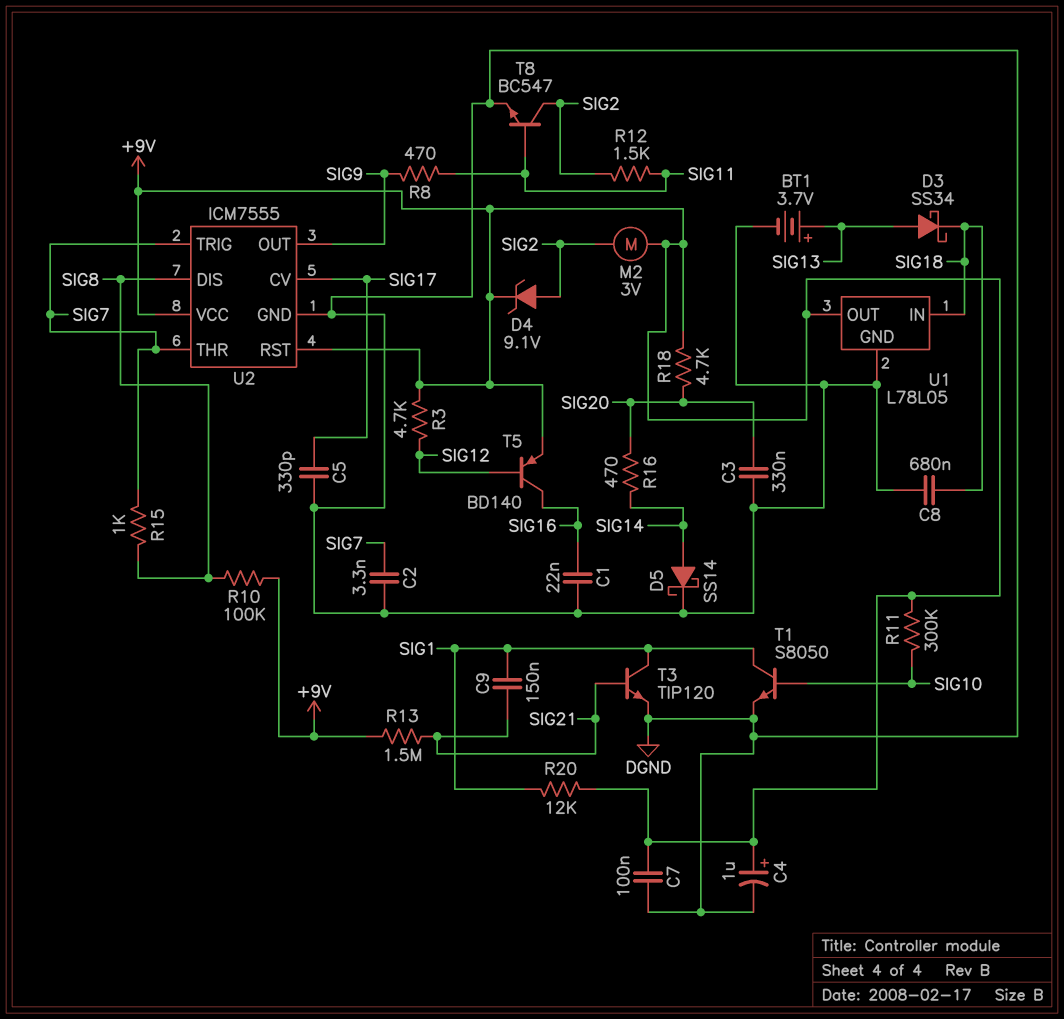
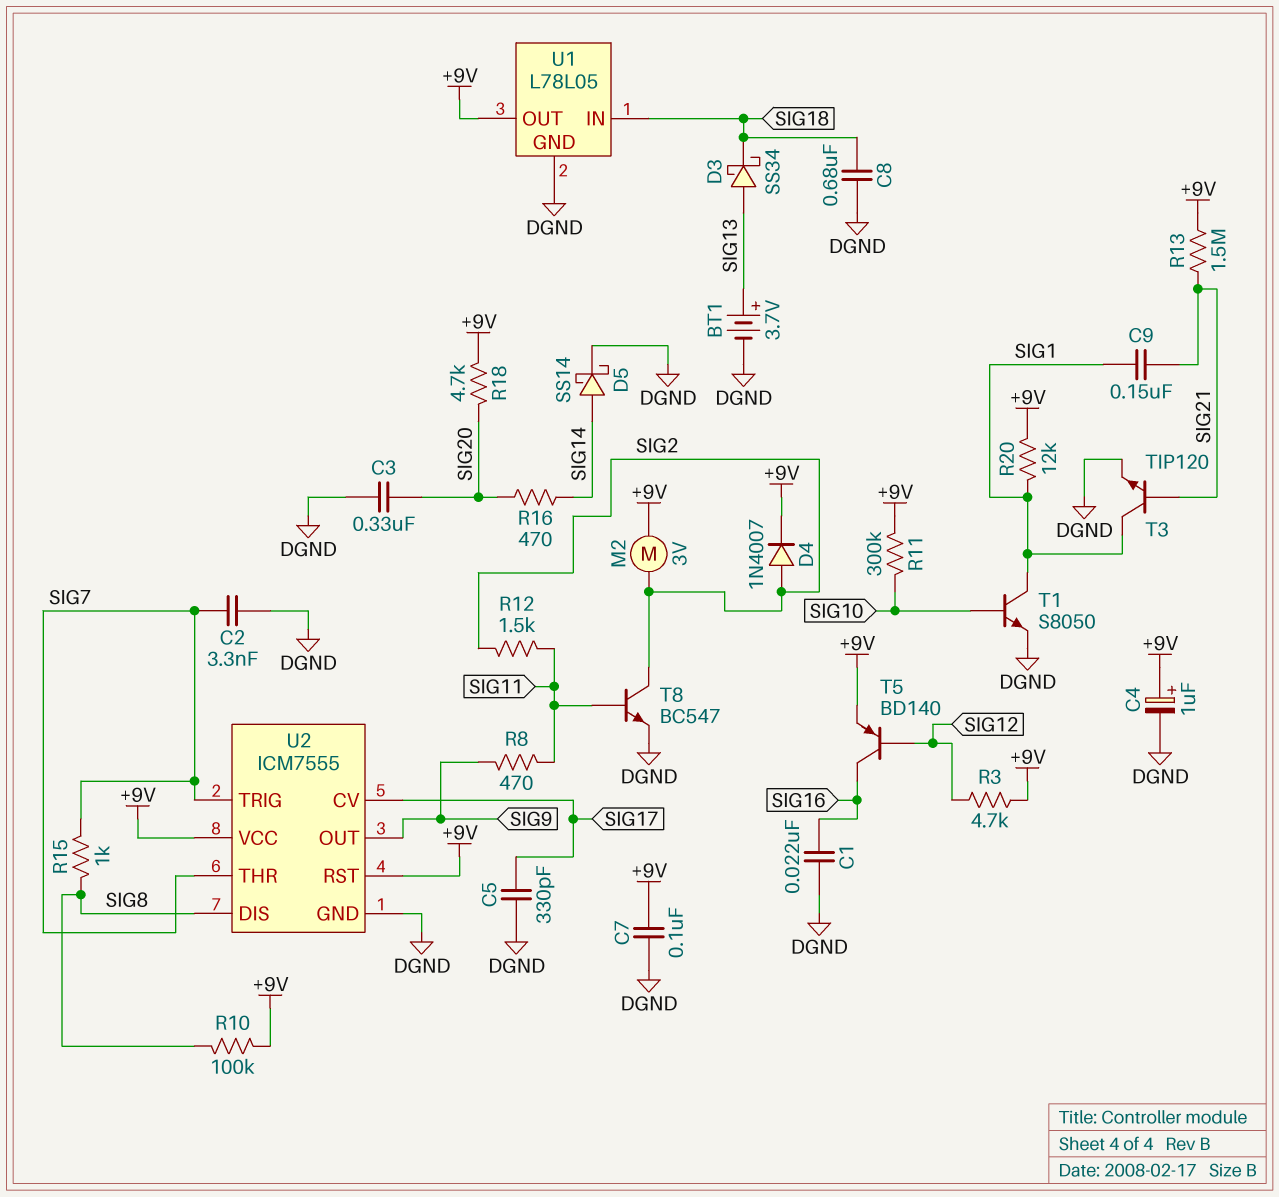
D4: zener 9.1V (A SIG2, K +9V) -> diode 1N4007 (A SIG2, K +9V)

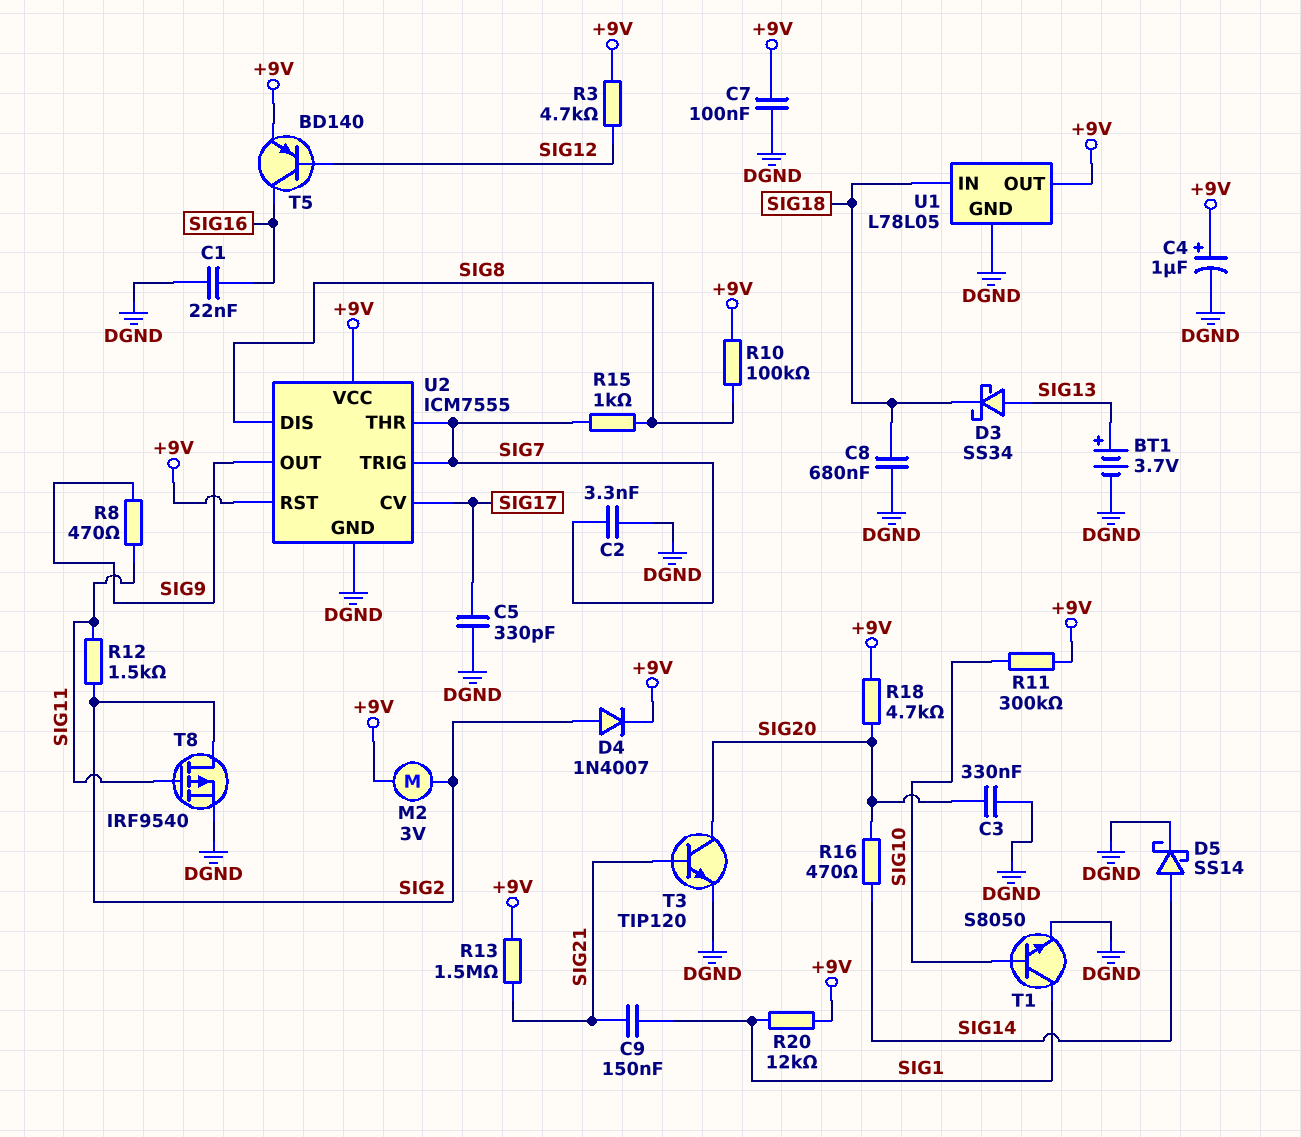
T3: NPN TIP120 (B SIG21, C SIG1, E DGND) -> NPN TIP120 (B SIG21, C SIG20, E DGND)
T8: NPN BC547 (B SIG11, C SIG2, E DGND) -> PMOS IRF9540 (G SIG11, D SIG2, S DGND)

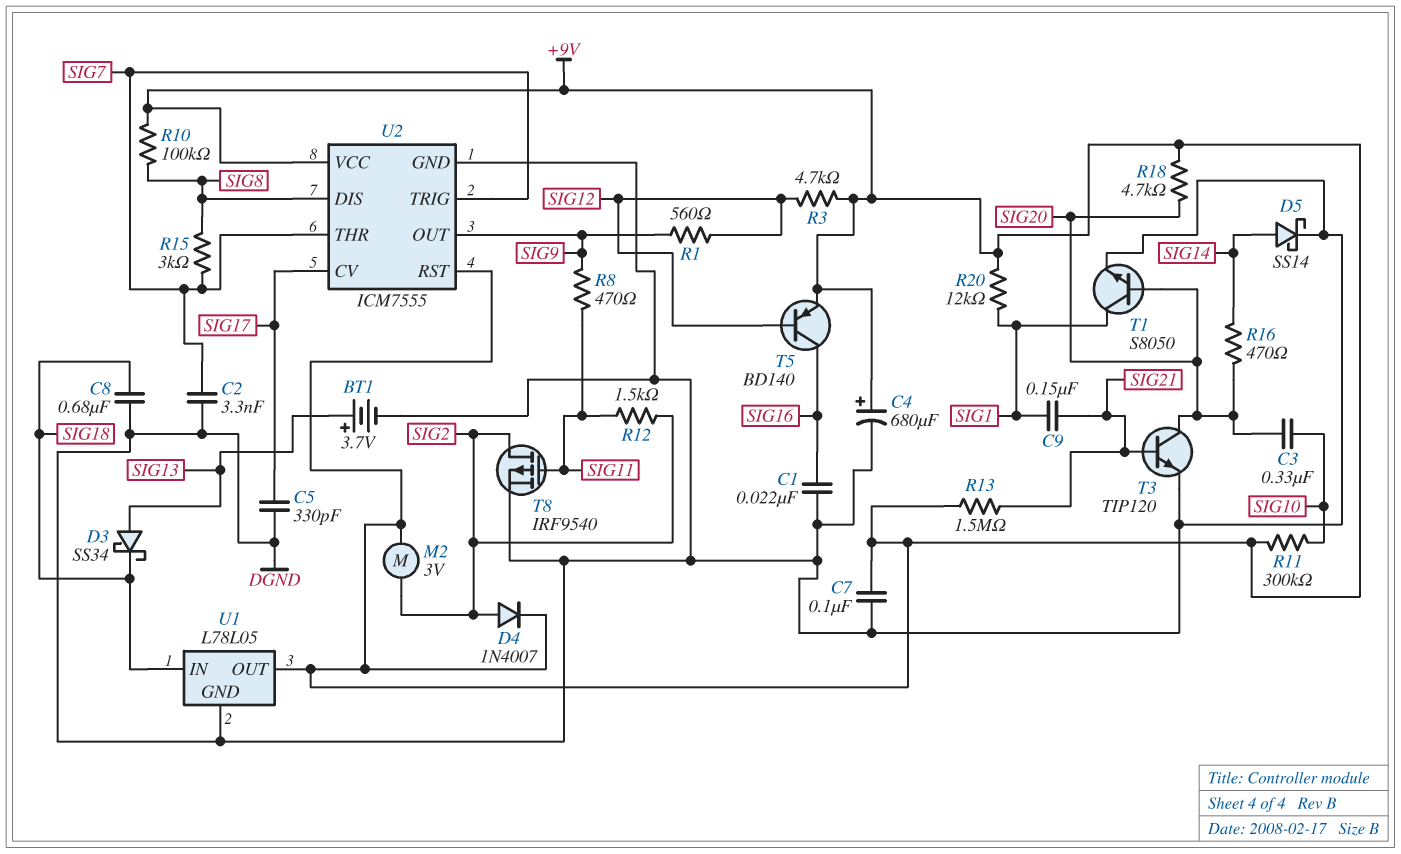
C3: 330nF (DGND, SIG20) -> 330nF (SIG10, SIG20)
C4: 1uF (plus +9V, minus DGND) -> 680uF (plus +9V, minus DGND)
R1: none -> 560 (SIG9, SIG12)
R15: 1k (SIG7, SIG8) -> 3k (SIG7, SIG8)
T1: NPN S8050 (B SIG10, C SIG1, E DGND) -> NPN S8050 (B SIG20, C SIG1, E DGND)

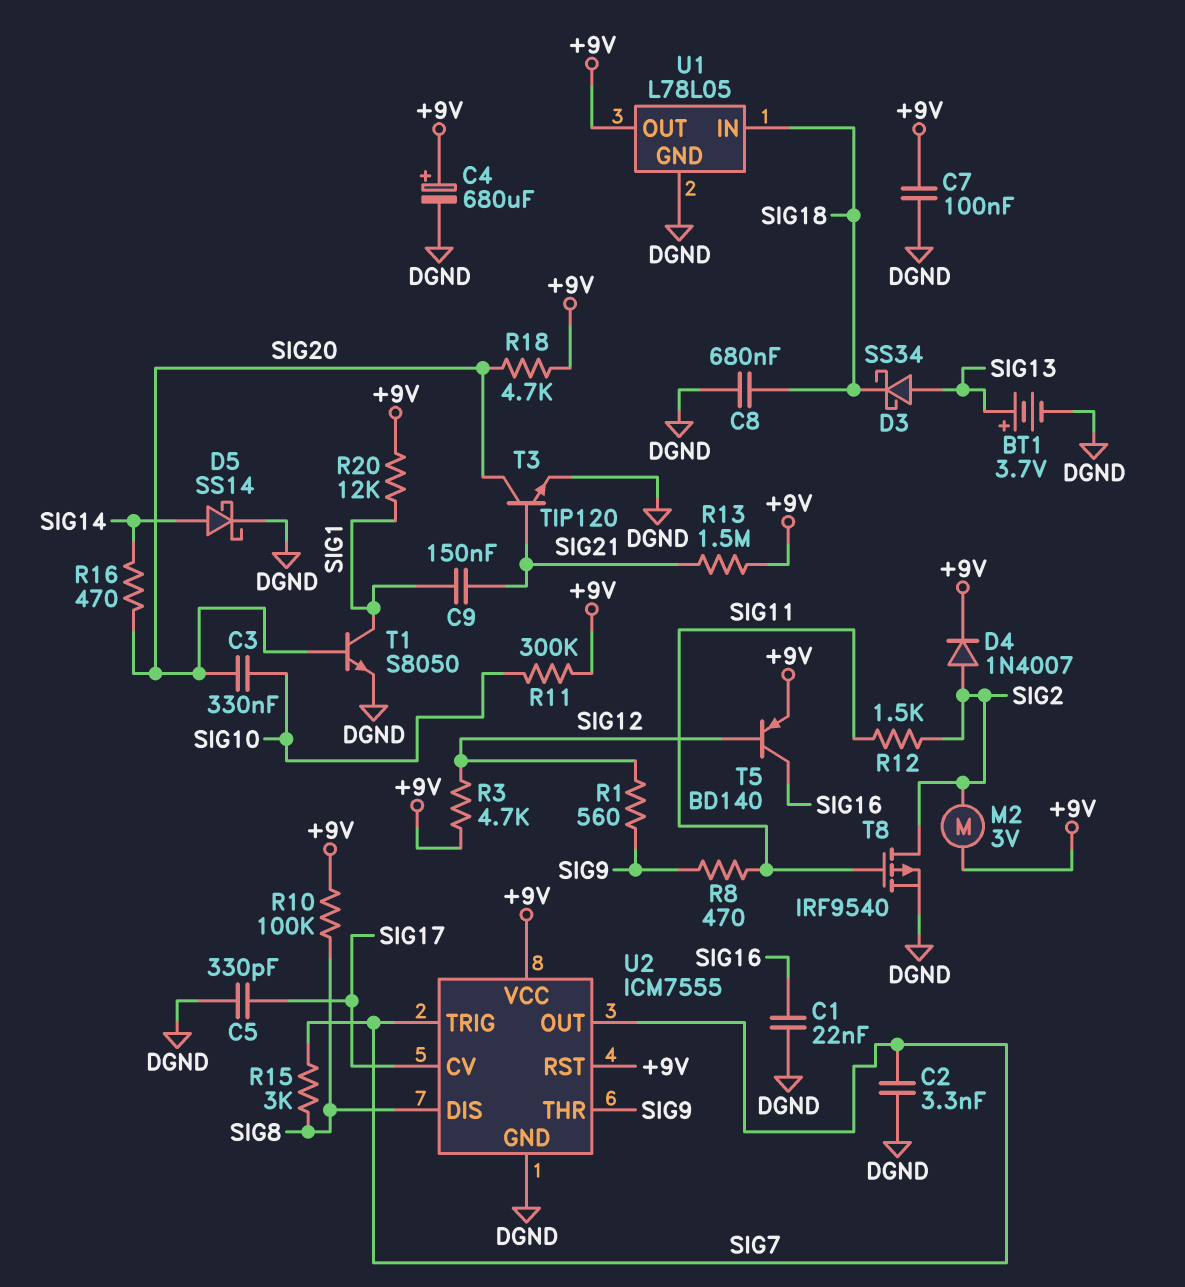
U2 pin OUT: SIG9 -> SIG7
U2 pin THR: SIG7 -> SIG9

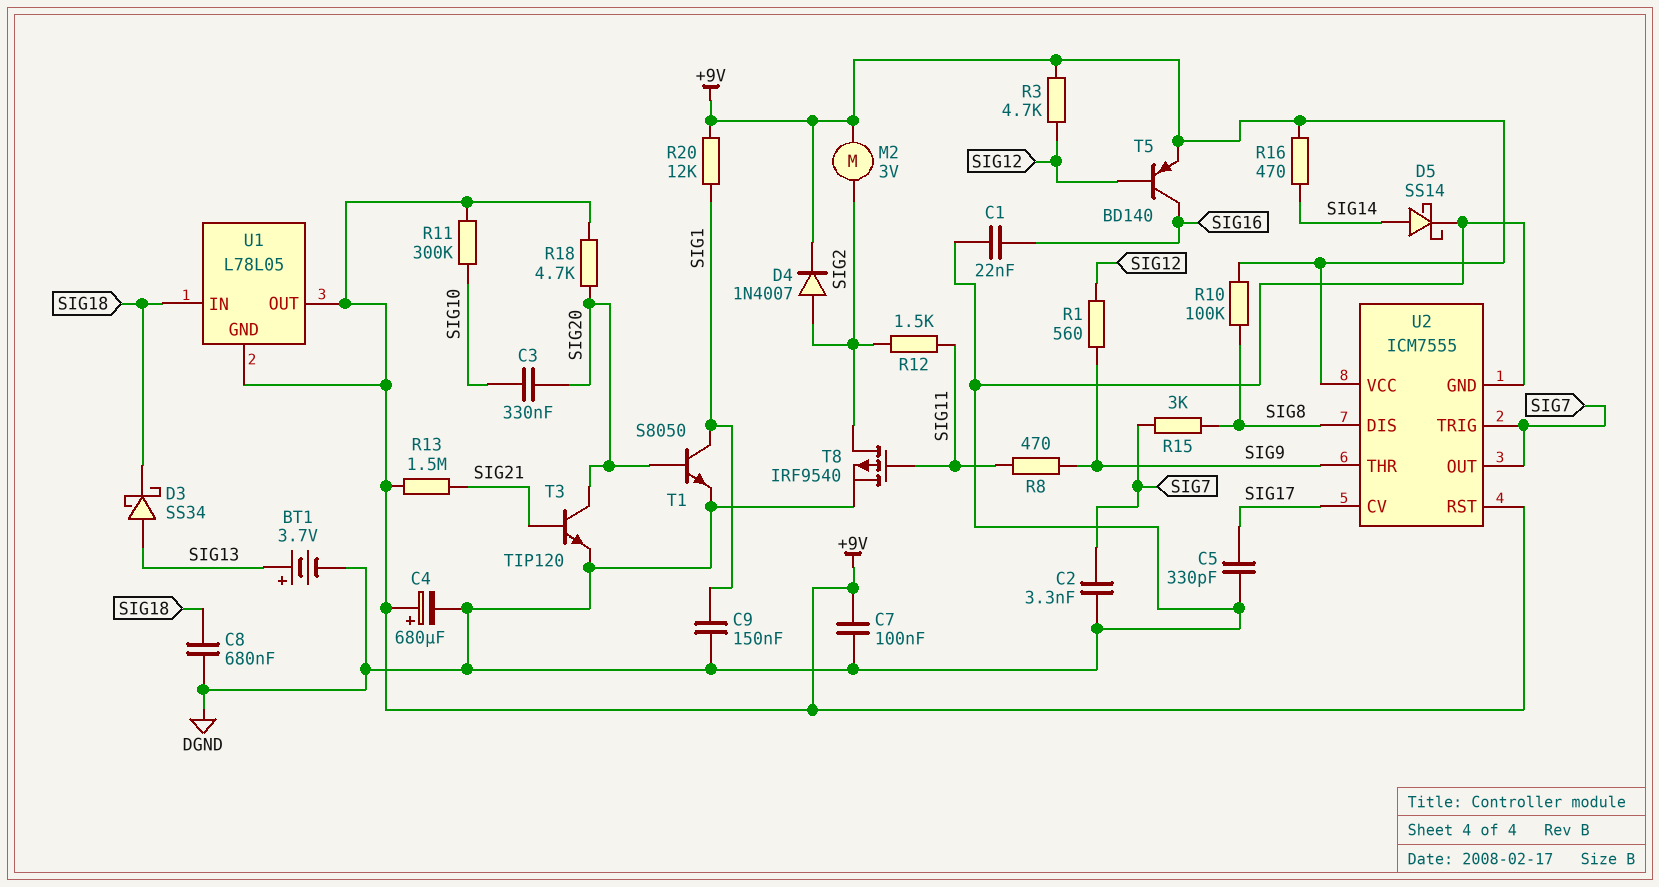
C9: 150nF (SIG1, SIG21) -> 150nF (DGND, SIG1)
R16: 470 (SIG14, SIG20) -> 470 (+9V, SIG14)
U1 pin GND: DGND -> +9V

